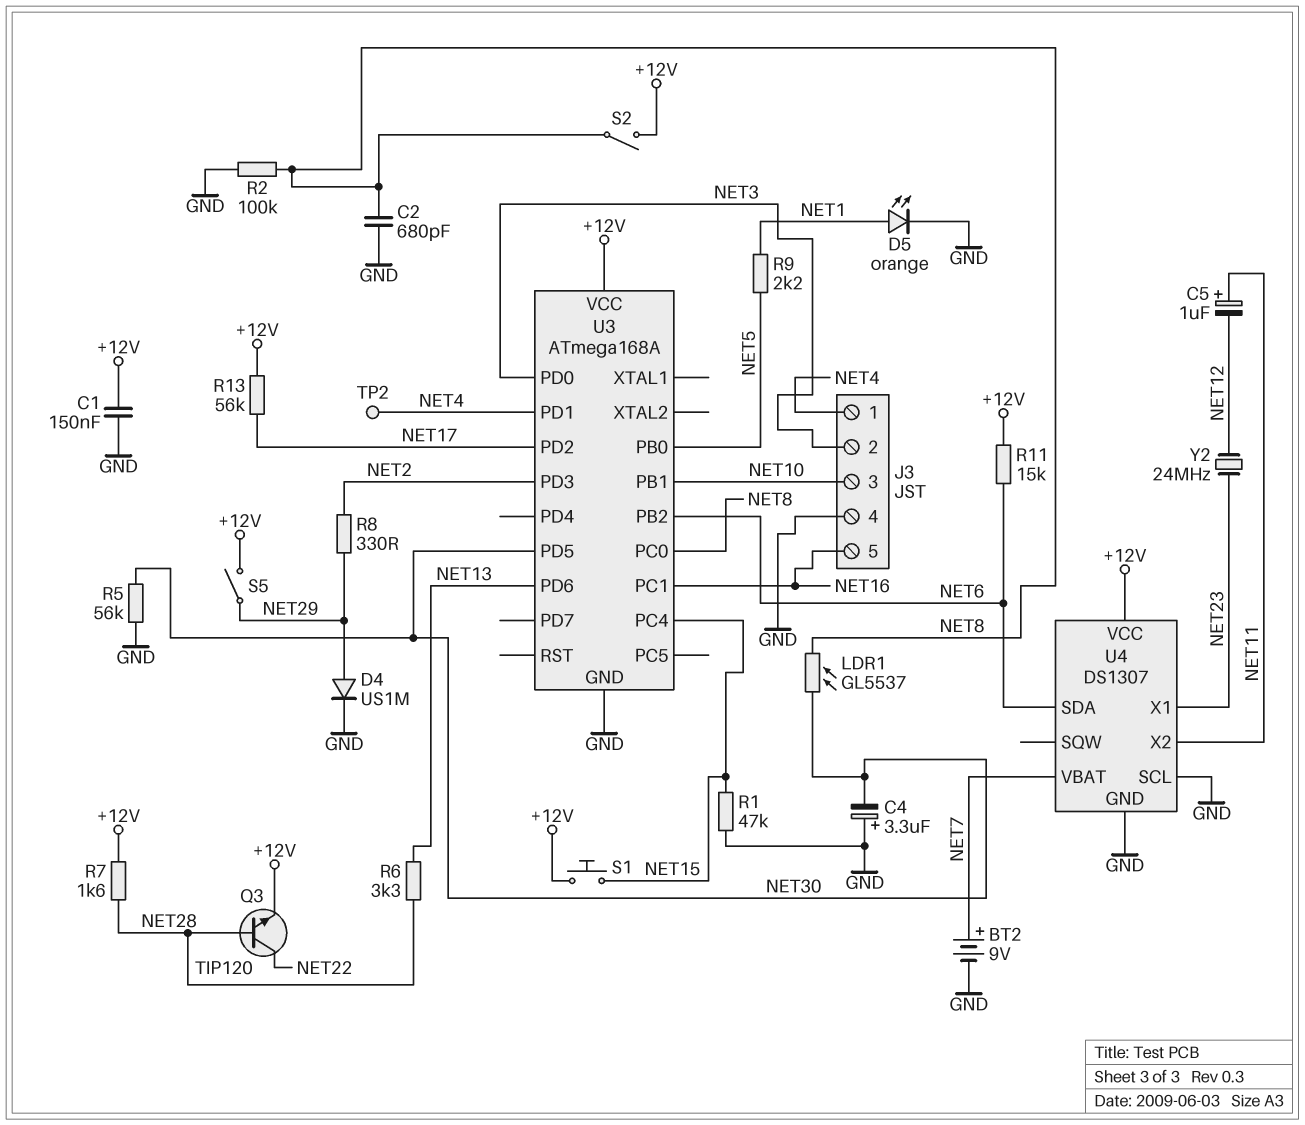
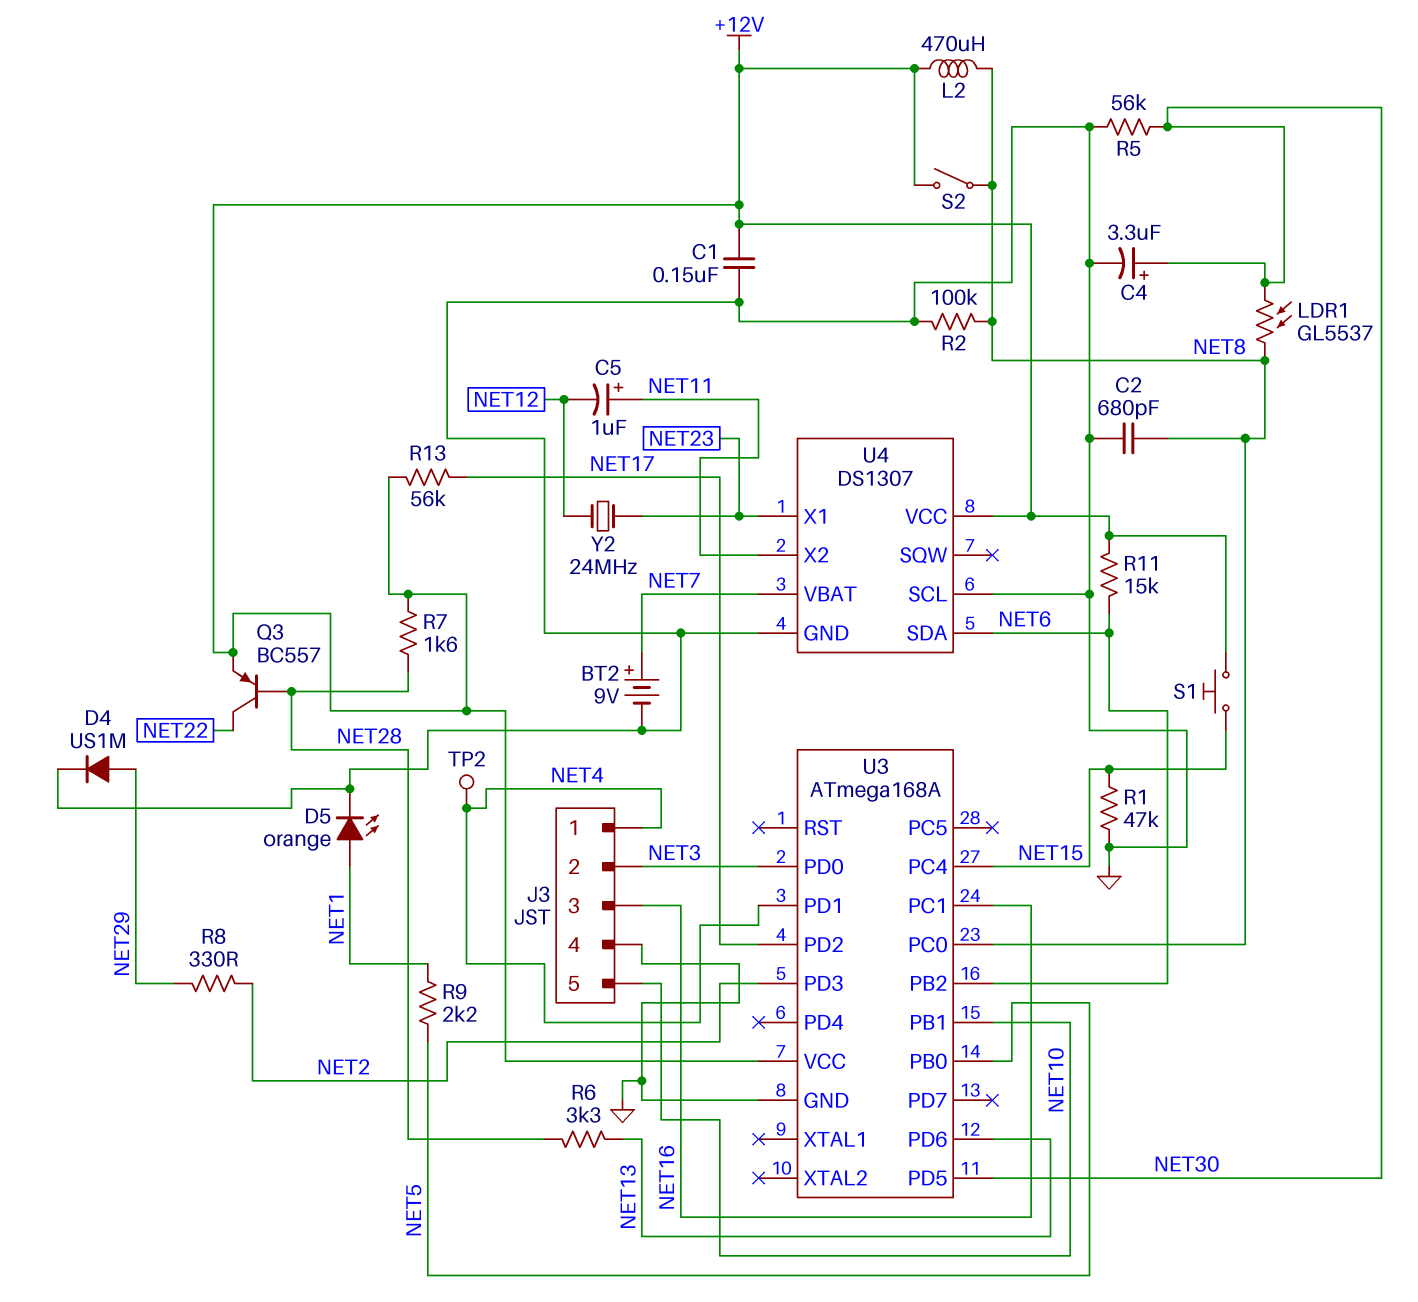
C4: 3.3uF (plus GND, minus NET30) -> 3.3uF (plus NET30, minus GND)
J3 pin 3: NET10 -> NET16
J3 pin 5: NET16 -> NET10
L2: none -> 470uH (+12V, NET8)
Q3: NPN TIP120 (B NET28, C NET22, E +12V) -> PNP BC557 (B NET28, C NET22, E +12V)
S5: switch (+12V, NET29) -> none

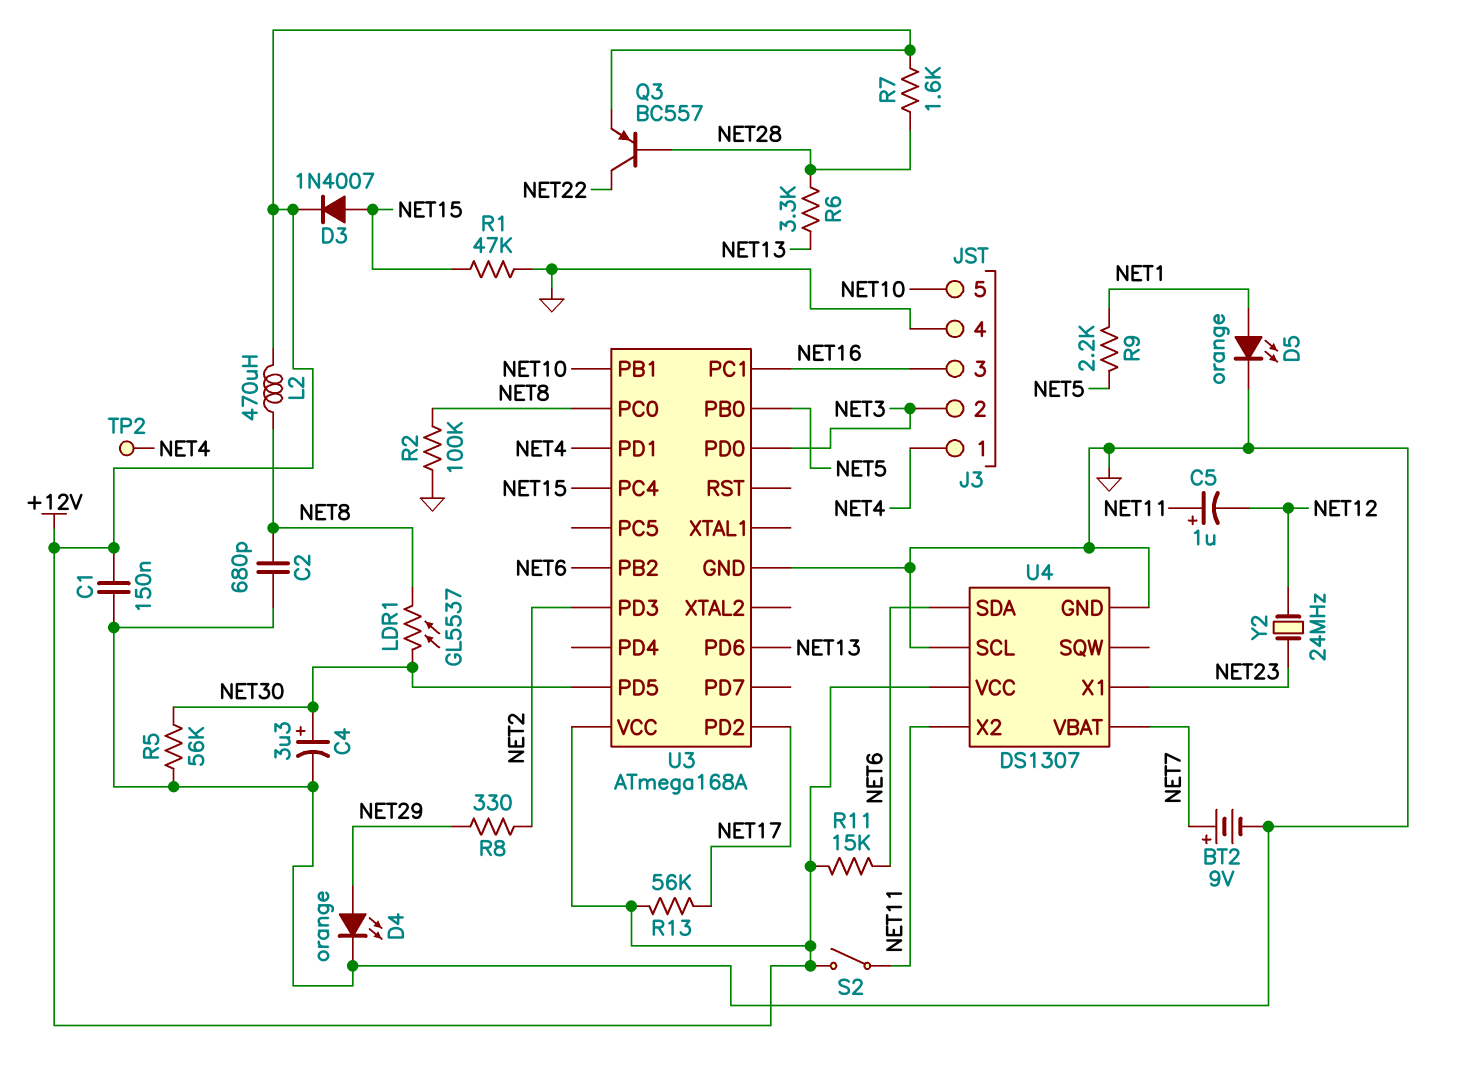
D3: none -> diode 1N4007 (A NET15, K +12V)
D4: diode US1M (A NET29, K GND) -> LED orange (A NET29, K GND)
S1: button (+12V, NET15) -> none
S2: switch (+12V, NET8) -> switch (+12V, NET11)

